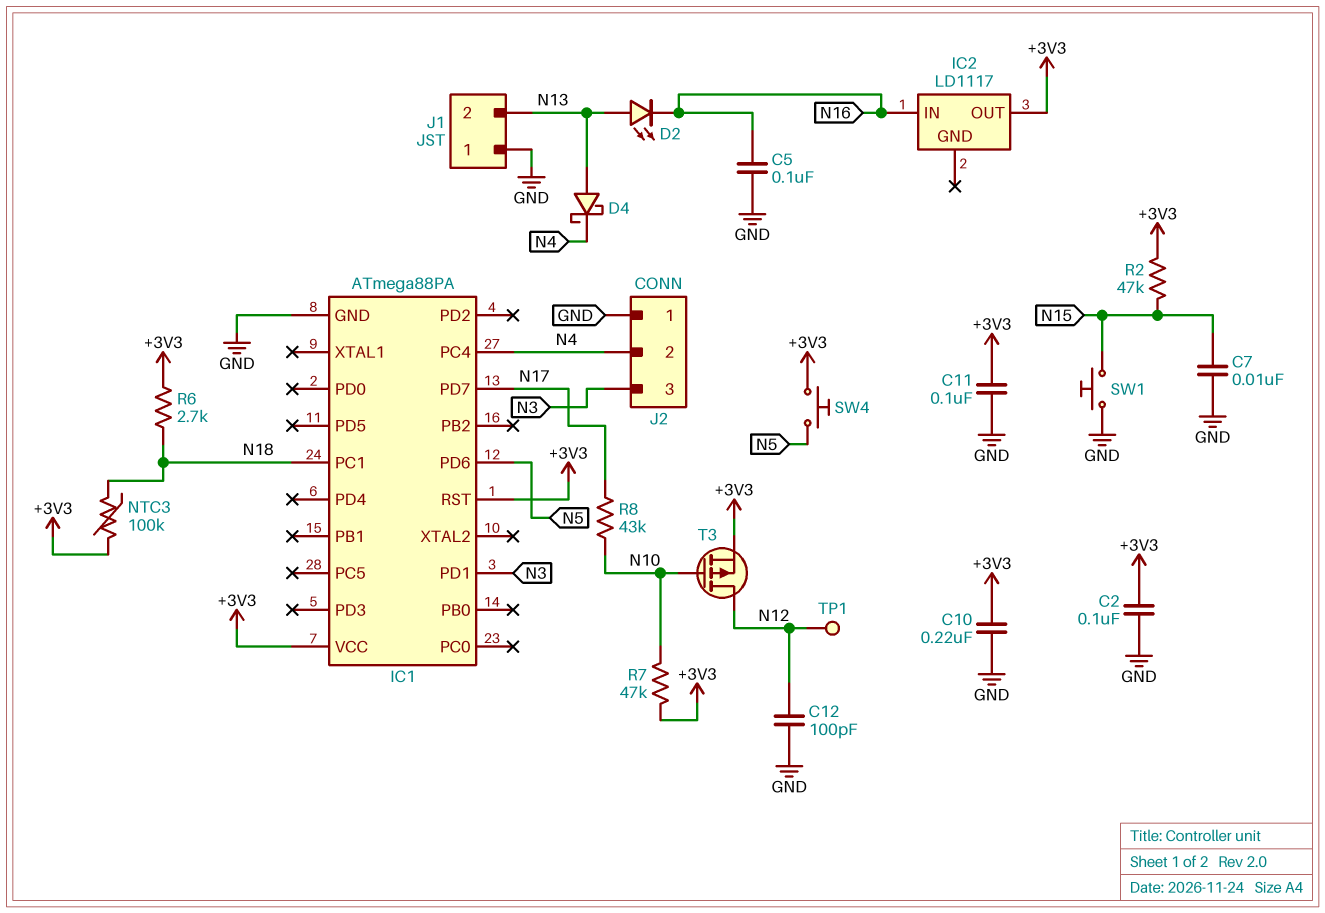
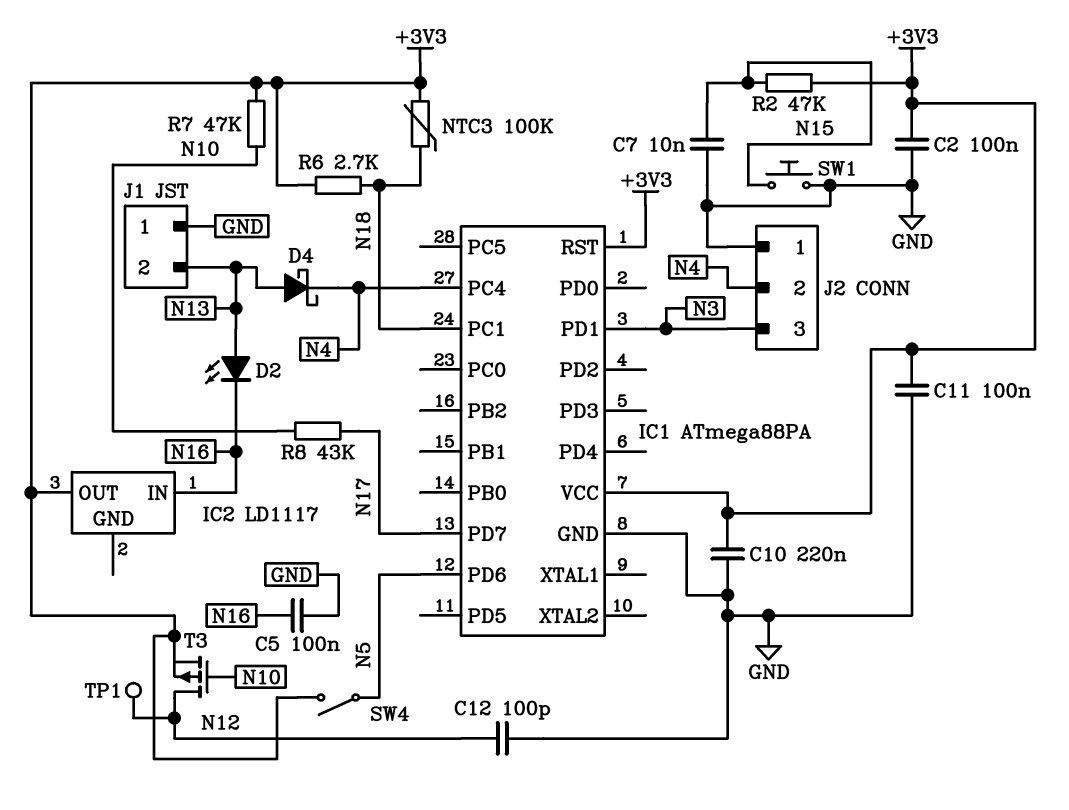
SW4: button (+3V3, N5) -> switch (+3V3, N5)

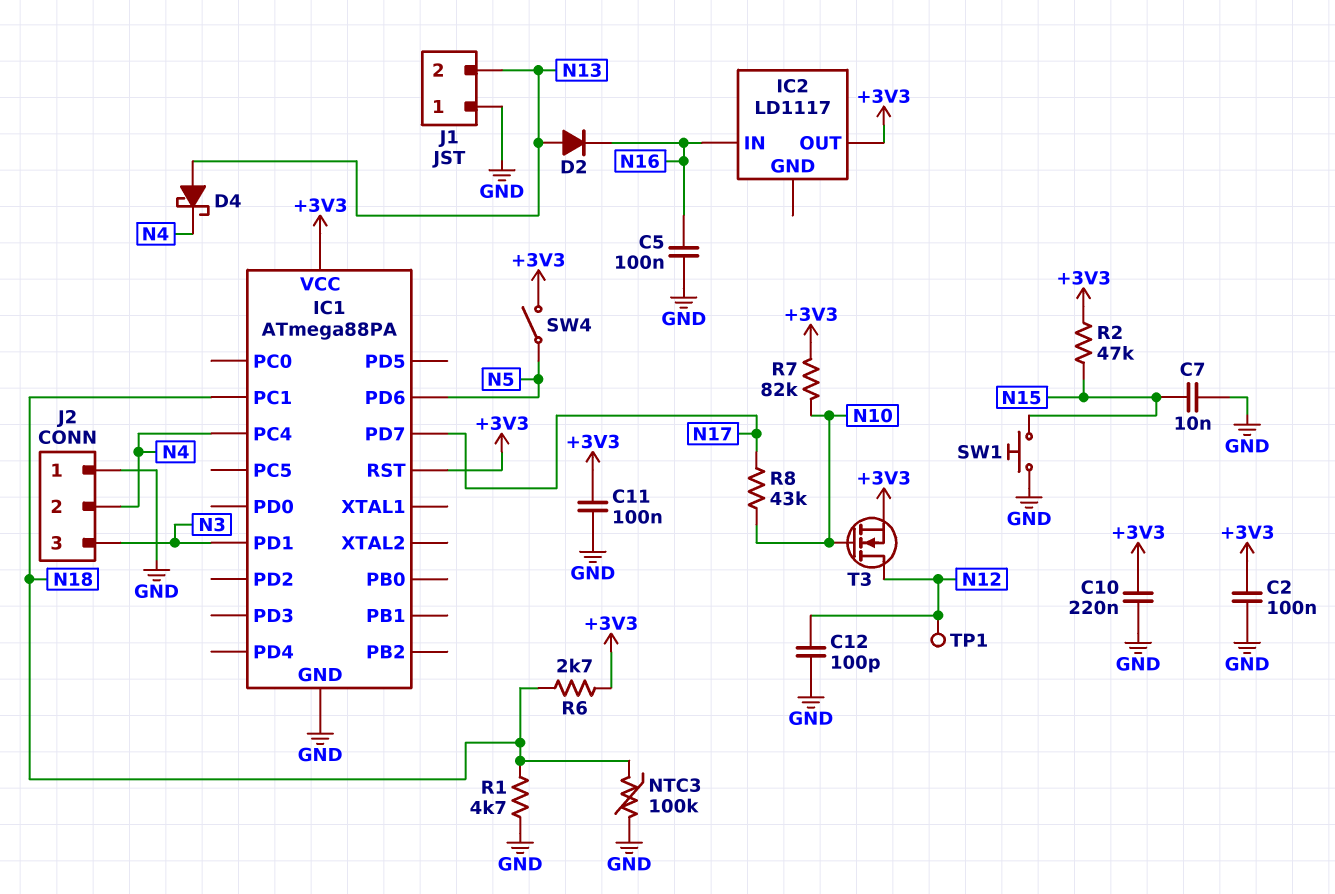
D2: LED (A N13, K N16) -> diode (A N13, K N16)
NTC3: 100k (+3V3, N18) -> 100k (GND, N18)
R1: none -> 4.7k (GND, N18)
R7: 47k (+3V3, N10) -> 82k (+3V3, N10)
T3: PMOS (G N10, D N12, S +3V3) -> NMOS (G N10, D N12, S +3V3)

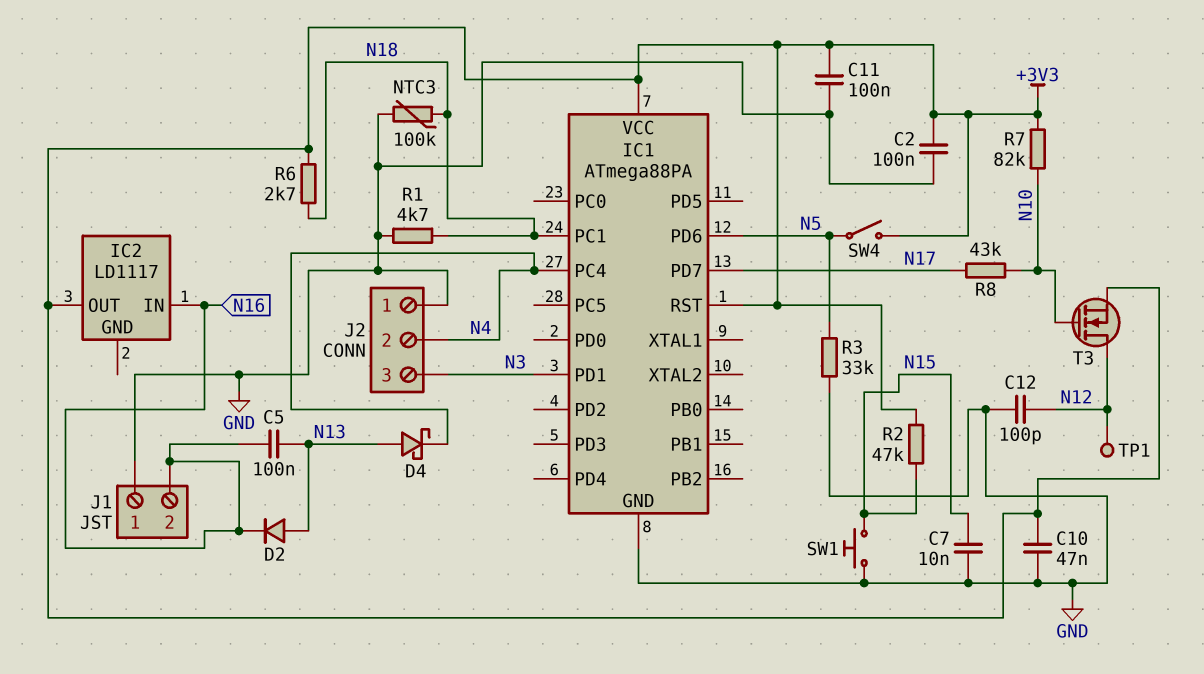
C5: 100nF (GND, N16) -> 100nF (N13, N16)
C10: 220nF (+3V3, GND) -> 47nF (+3V3, GND)
J1 pin 2: N13 -> N16
R3: none -> 33k (GND, N5)

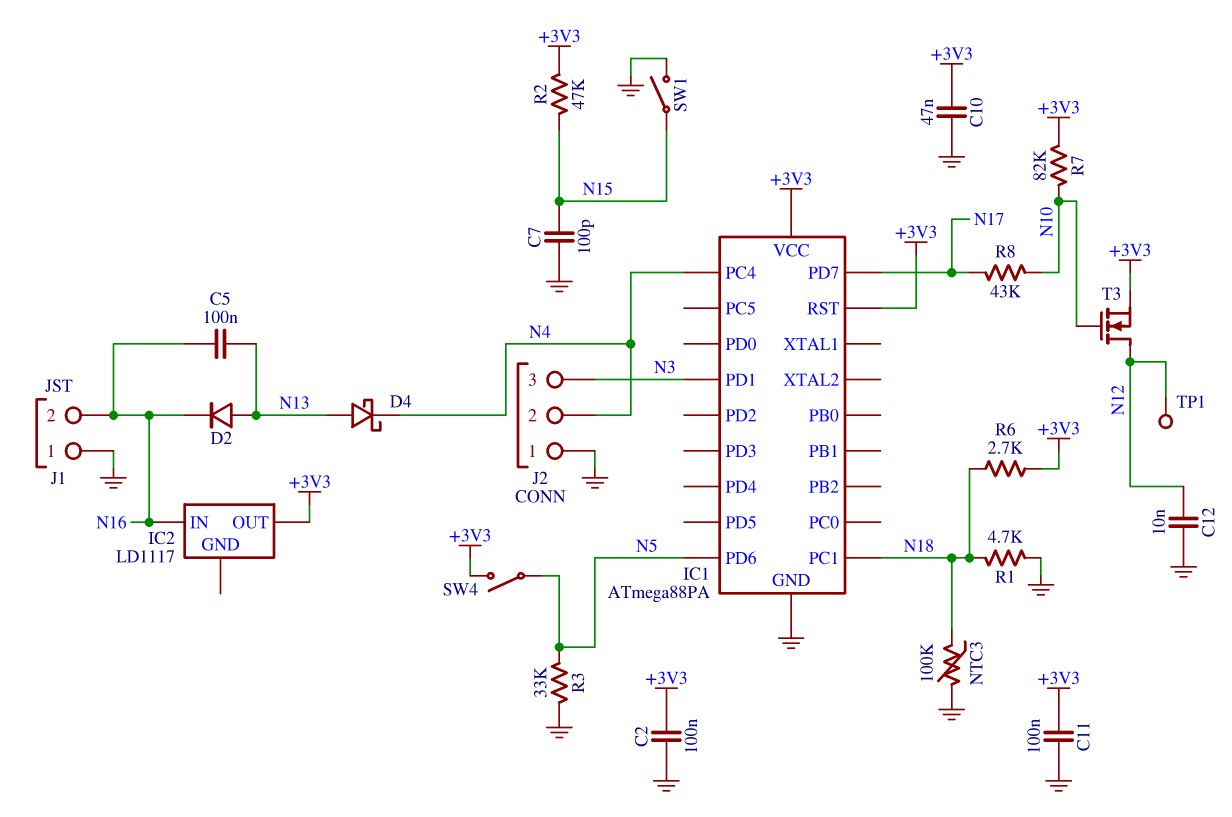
C7: 10nF (GND, N15) -> 100pF (GND, N15)
C12: 100pF (GND, N12) -> 10nF (GND, N12)
SW1: button (GND, N15) -> switch (GND, N15)

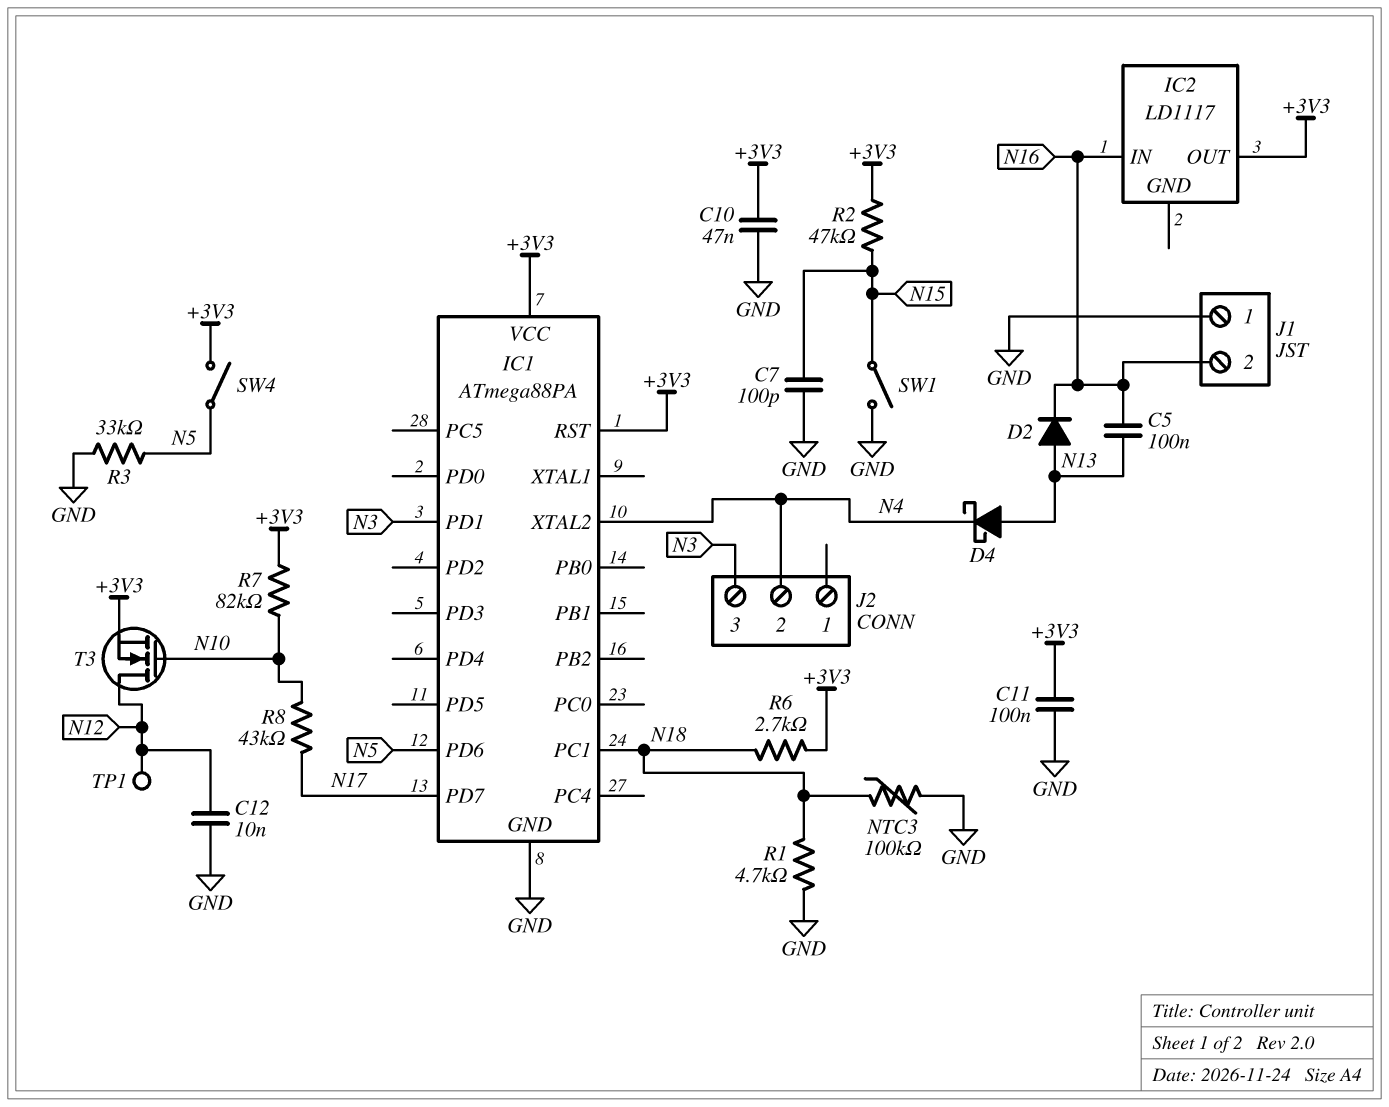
C2: 100nF (+3V3, GND) -> none
IC1 pin PC4: N4 -> none
IC1 pin XTAL2: none -> N4
J2 pin 1: GND -> none

